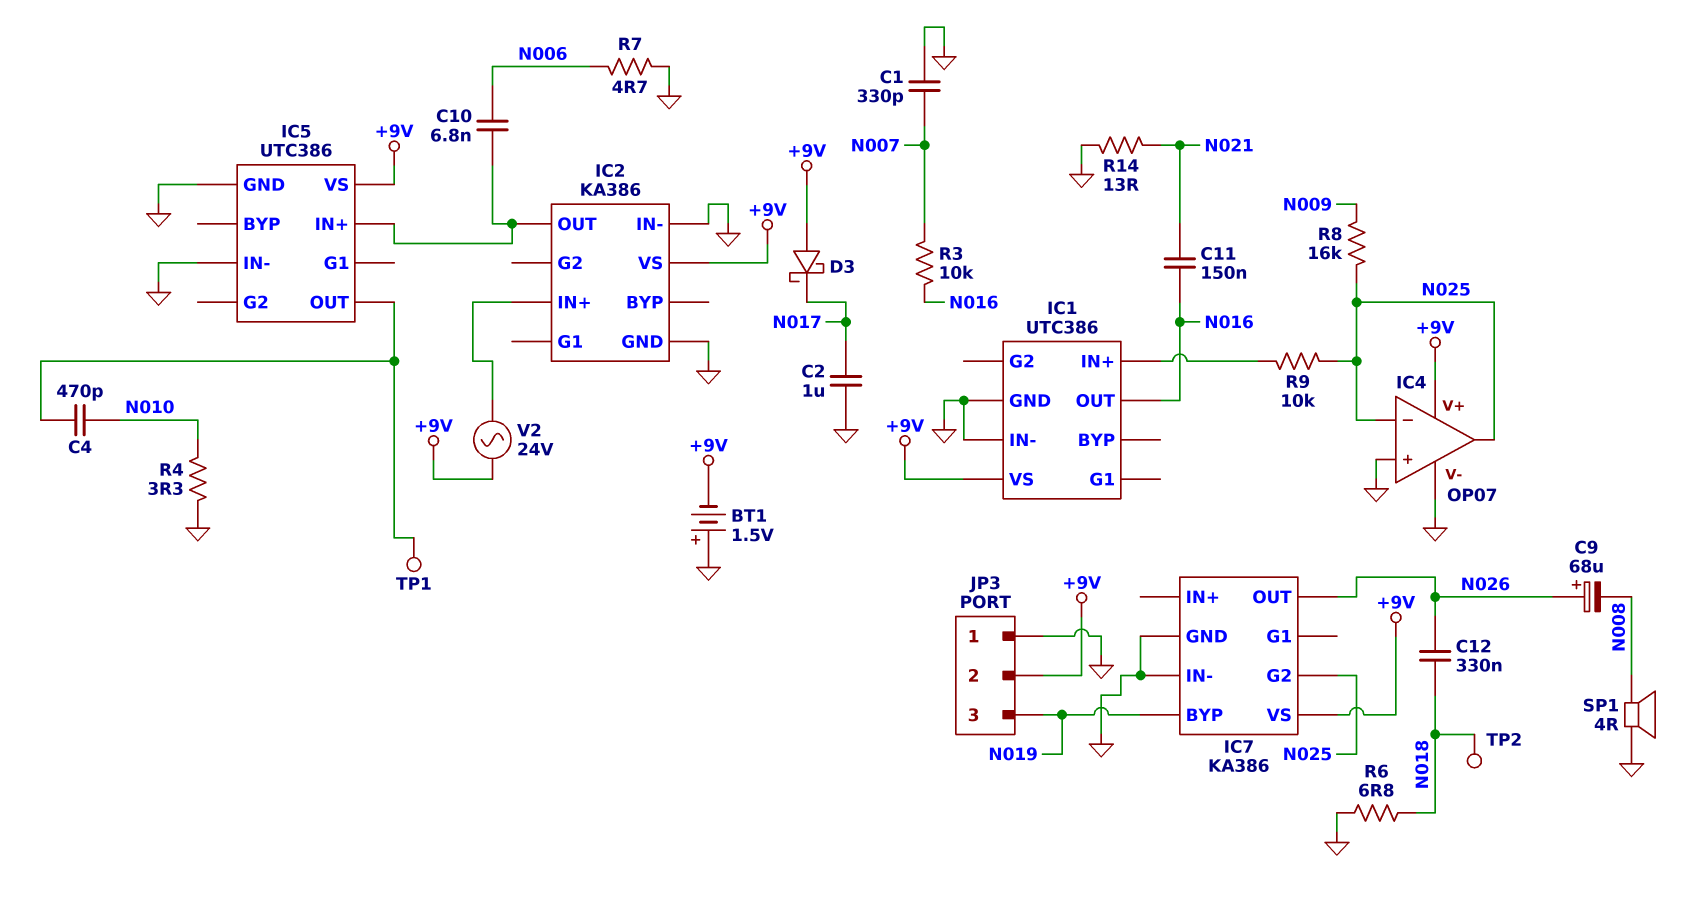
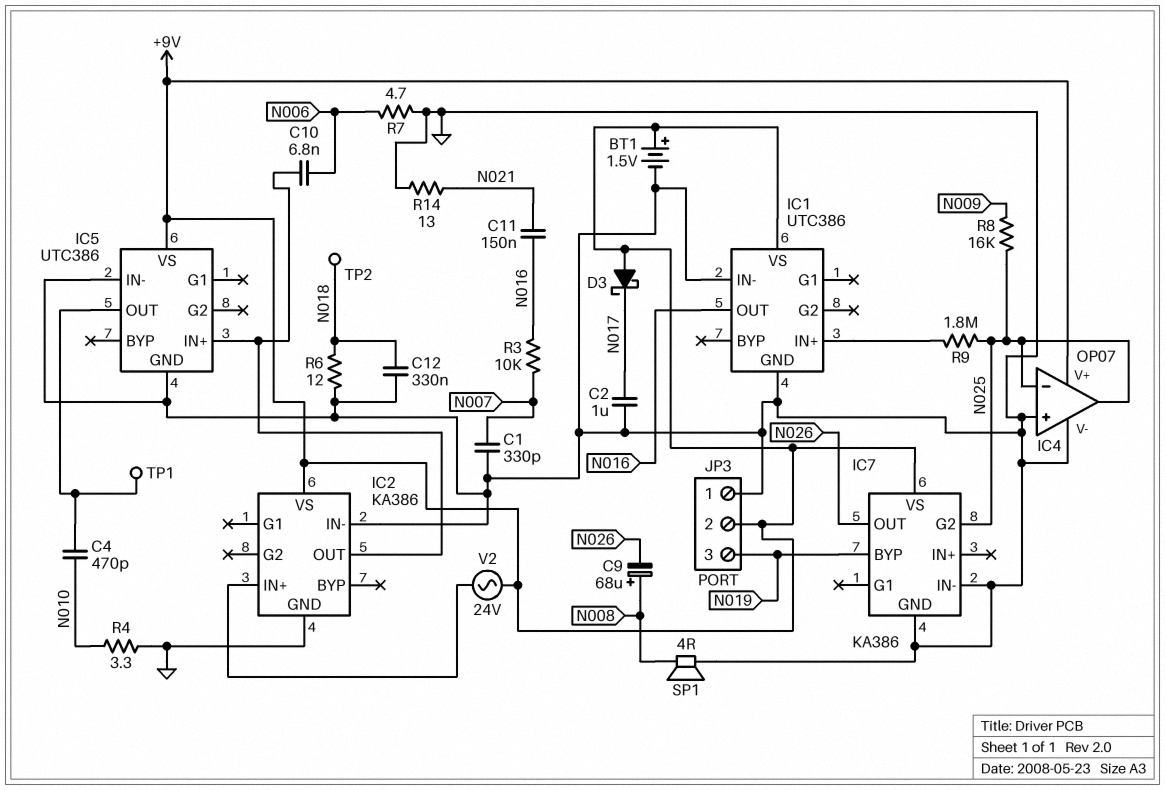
BT1: 1.5V (plus GND, minus +9V) -> 1.5V (plus +9V, minus GND)
C9: 68uF (plus N026, minus N008) -> 68uF (plus N008, minus N026)
C12: 330nF (N018, N026) -> 330nF (GND, N018)
R6: 6.8 (GND, N018) -> 12 (GND, N018)
R9: 10k (IC1/IN+, N025) -> 1.8M (IC1/IN+, N025)

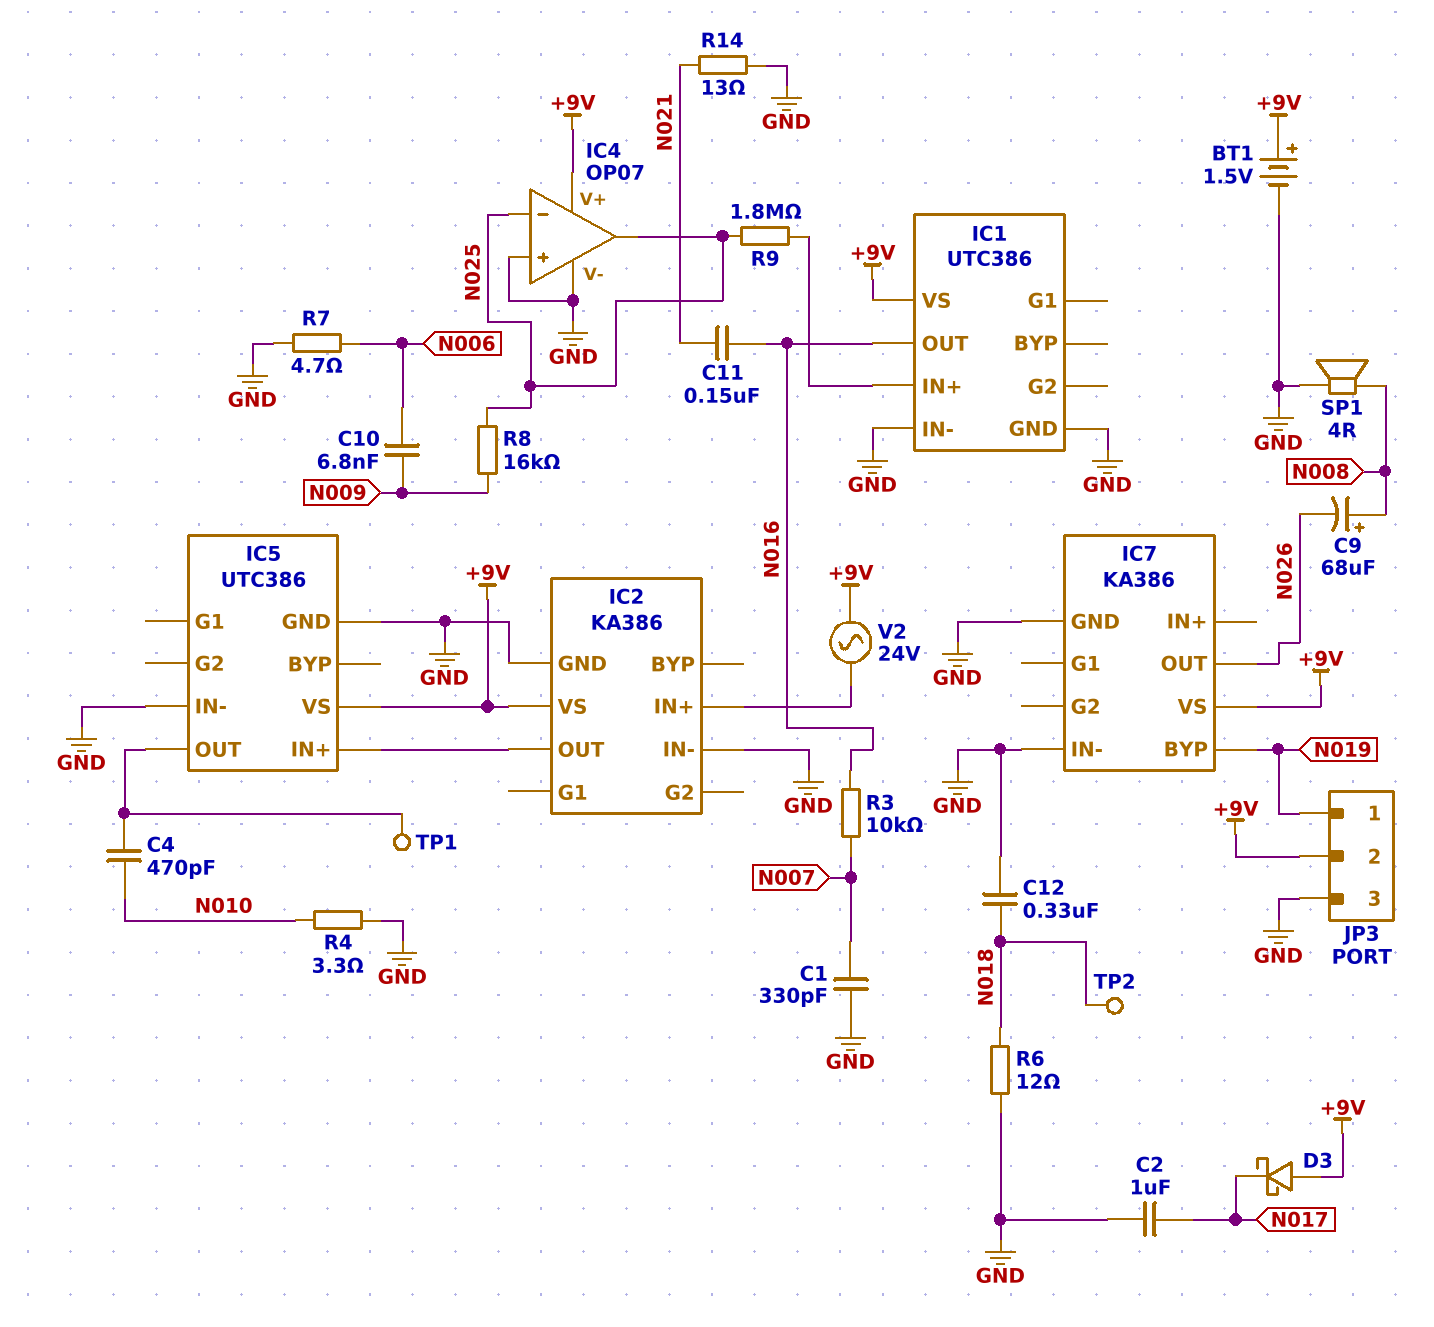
C10: 6.8nF (IC2/OUT, N006) -> 6.8nF (N006, N009)
IC7 pin G2: N025 -> none
JP3 pin 1: GND -> N019
JP3 pin 3: N019 -> GND

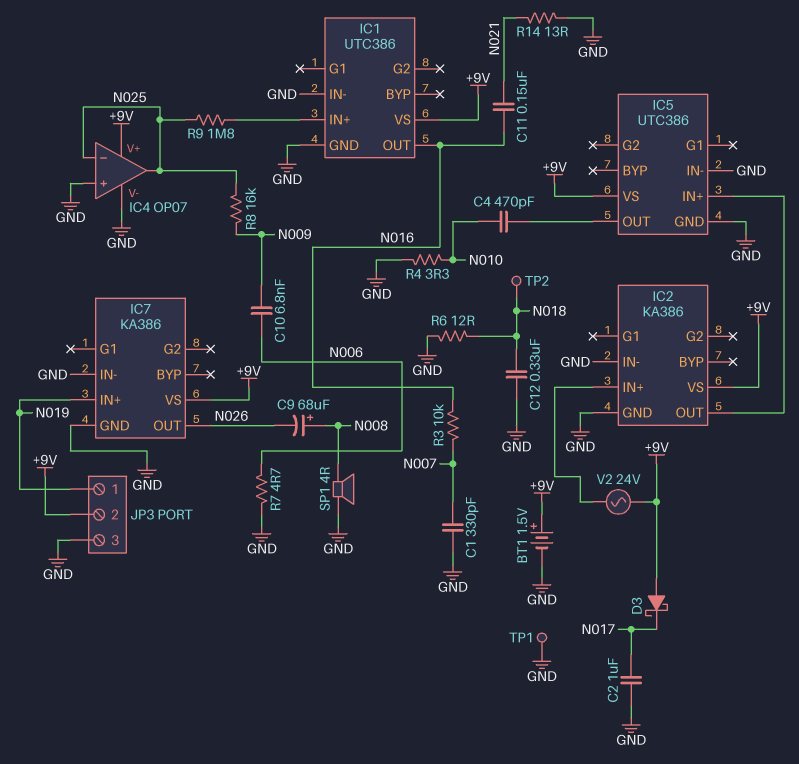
IC7 pin BYP: N019 -> none
IC7 pin IN+: none -> N019
TP1: test point (IC5/OUT) -> test point (GND)

